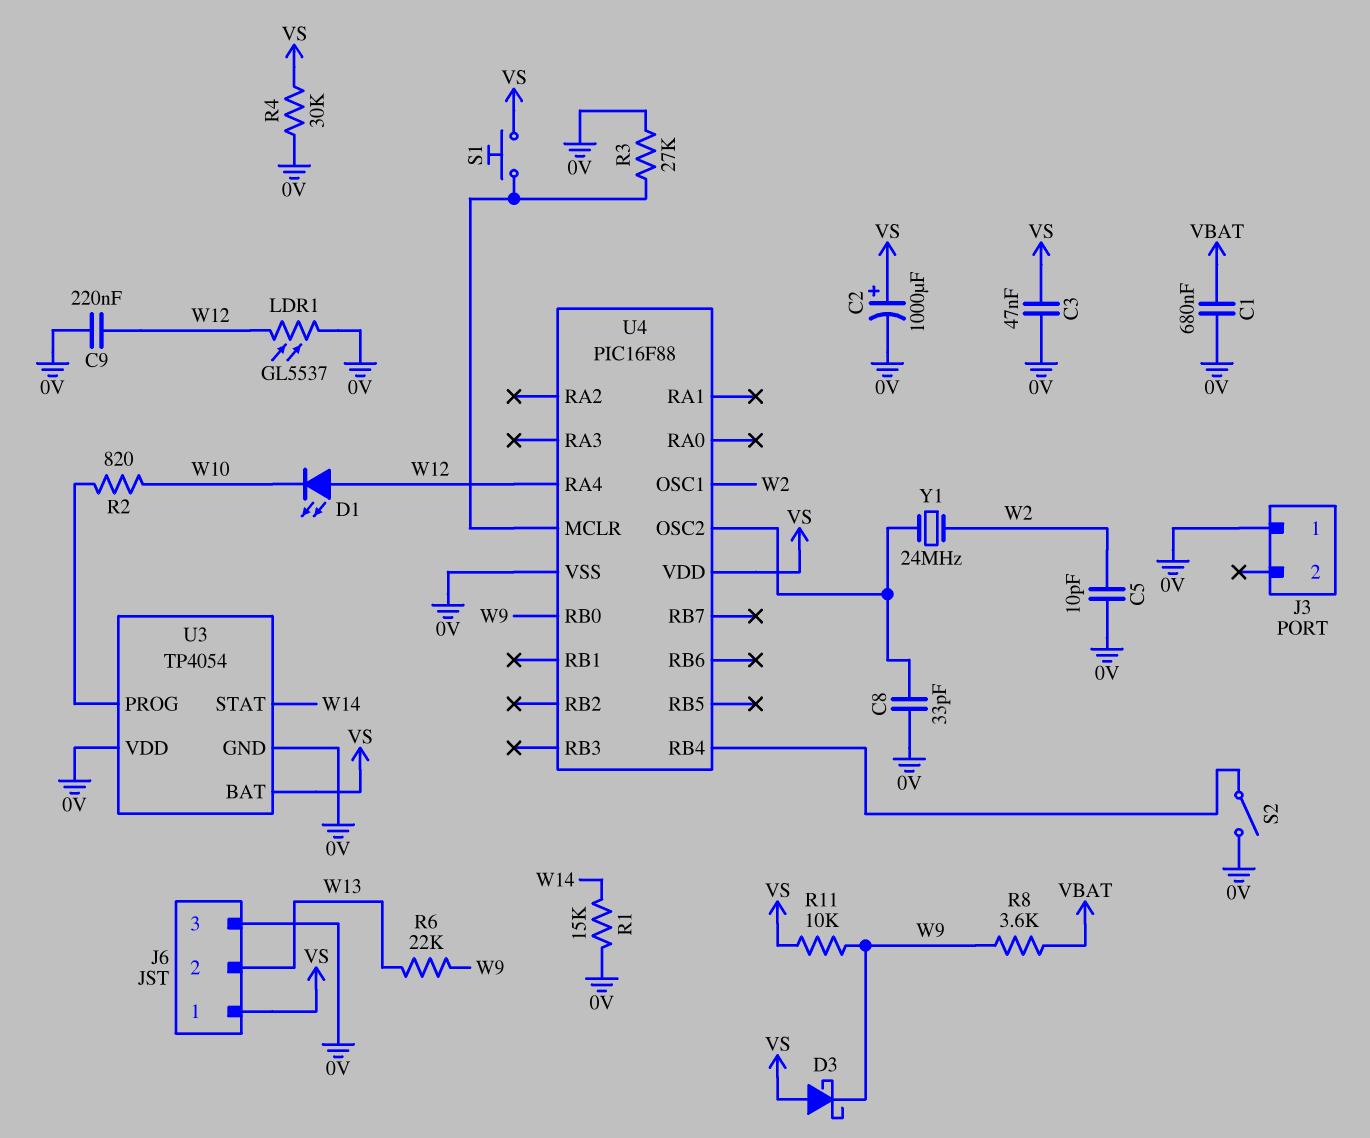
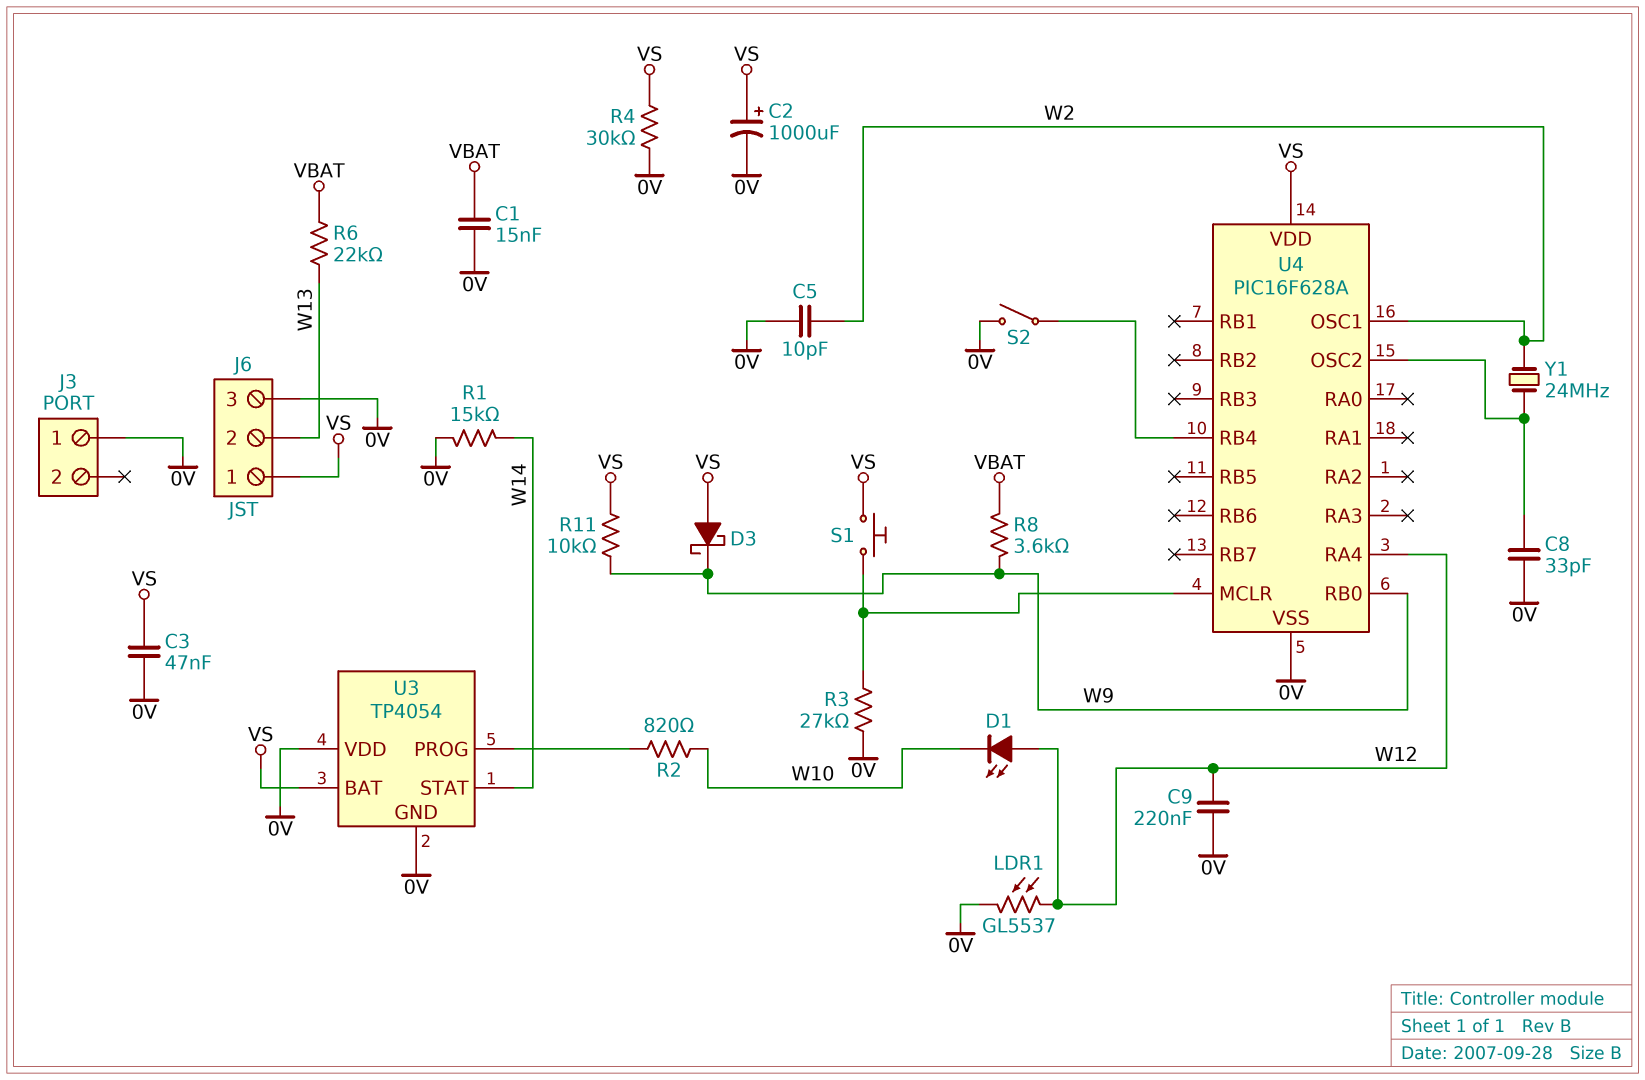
C1: 680nF (0V, VBAT) -> 15nF (0V, VBAT)
R6: 22k (W9, W13) -> 22k (VBAT, W13)
U4: PIC16F88 -> PIC16F628A

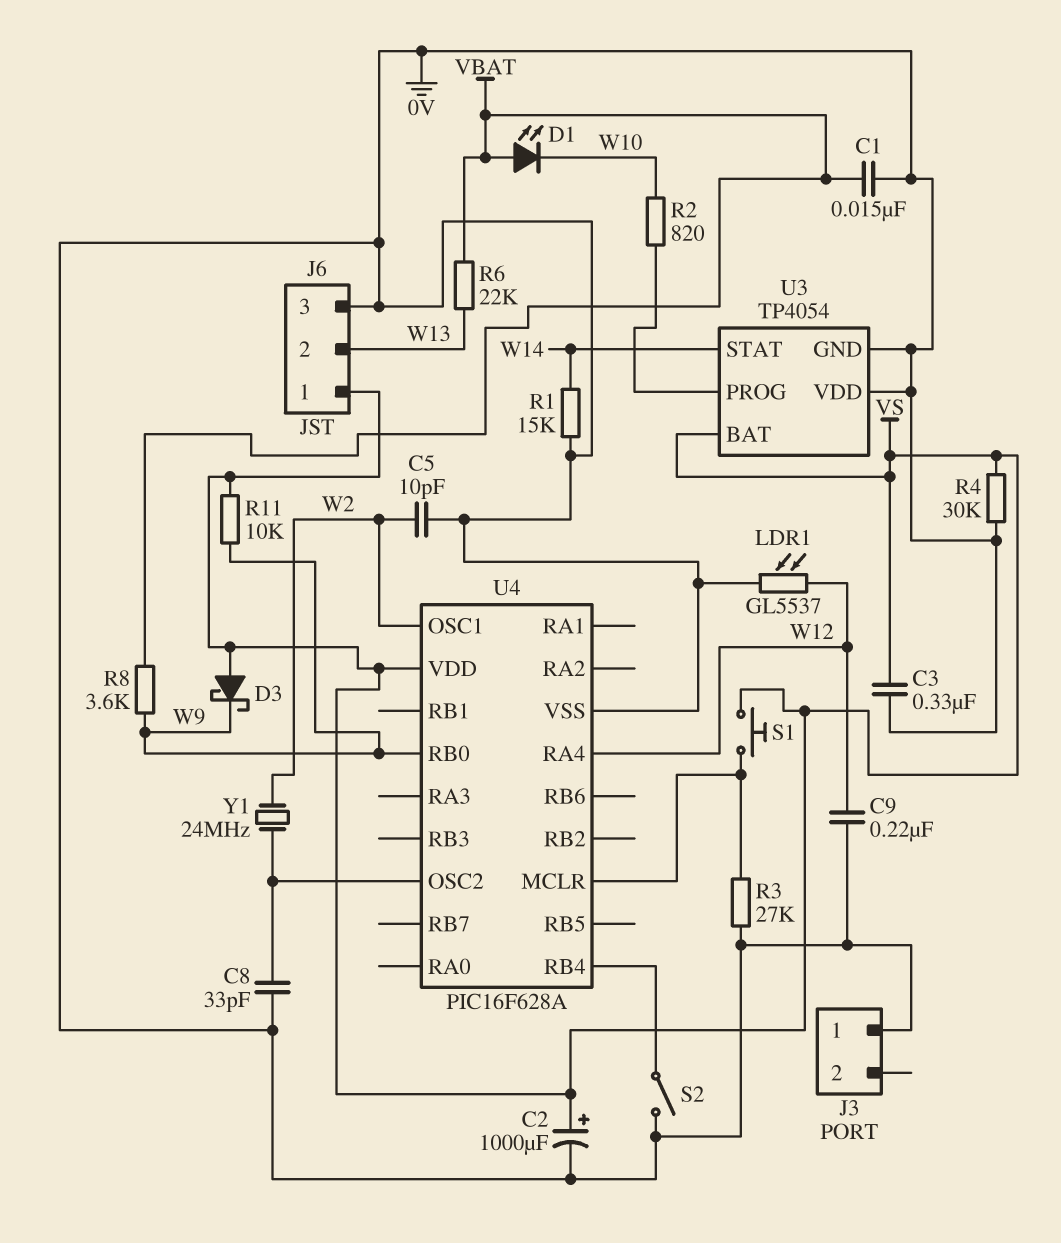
C3: 47nF (0V, VS) -> 330nF (0V, VS)
D1: LED (A W12, K W10) -> LED (A VBAT, K W10)

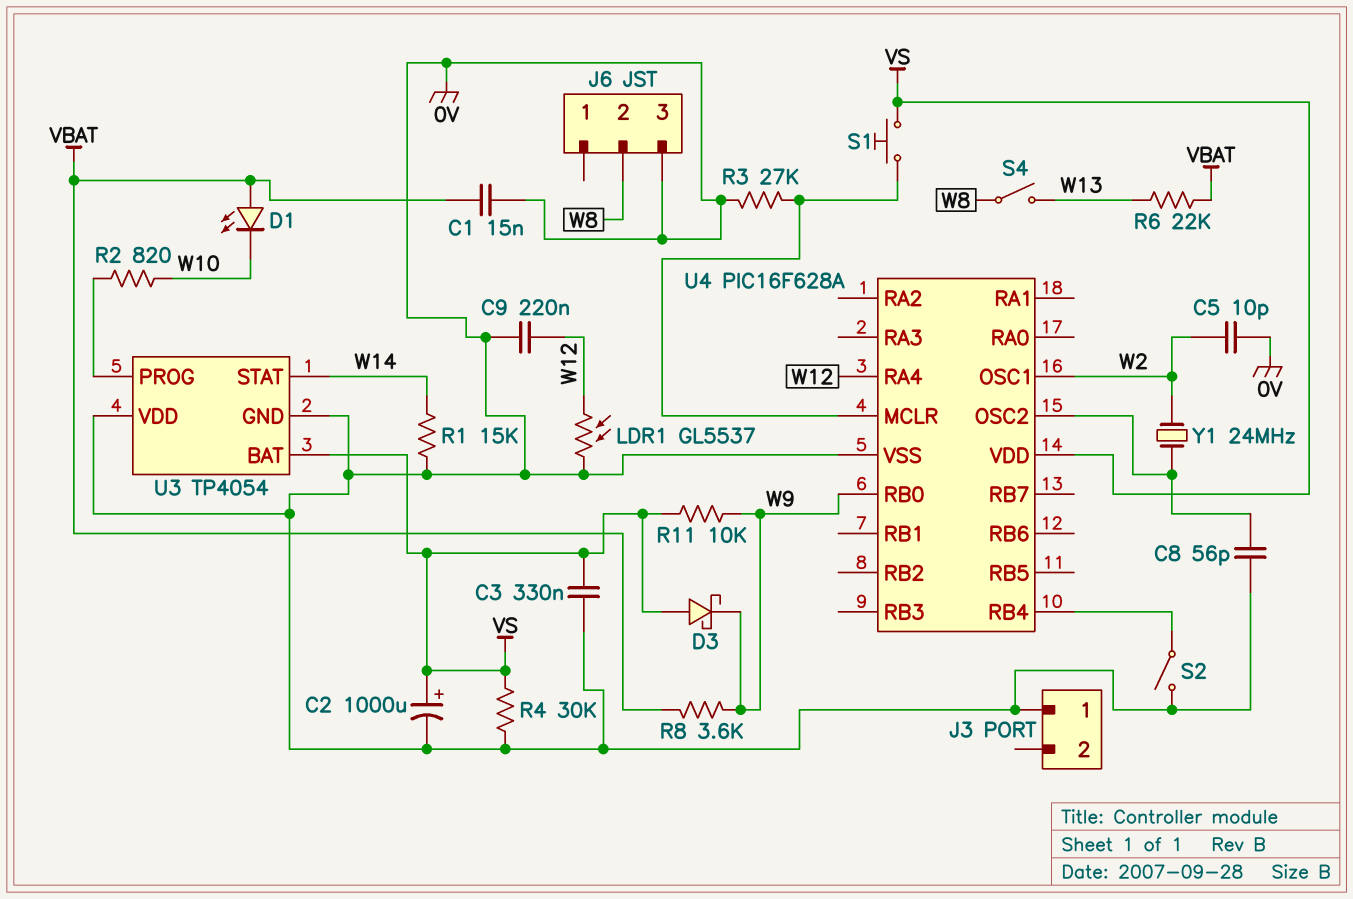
C8: 33pF (0V, U4/OSC2) -> 56pF (0V, U4/OSC2)
J6 pin 1: VS -> none
J6 pin 2: W13 -> W8
S4: none -> switch (W8, W13)

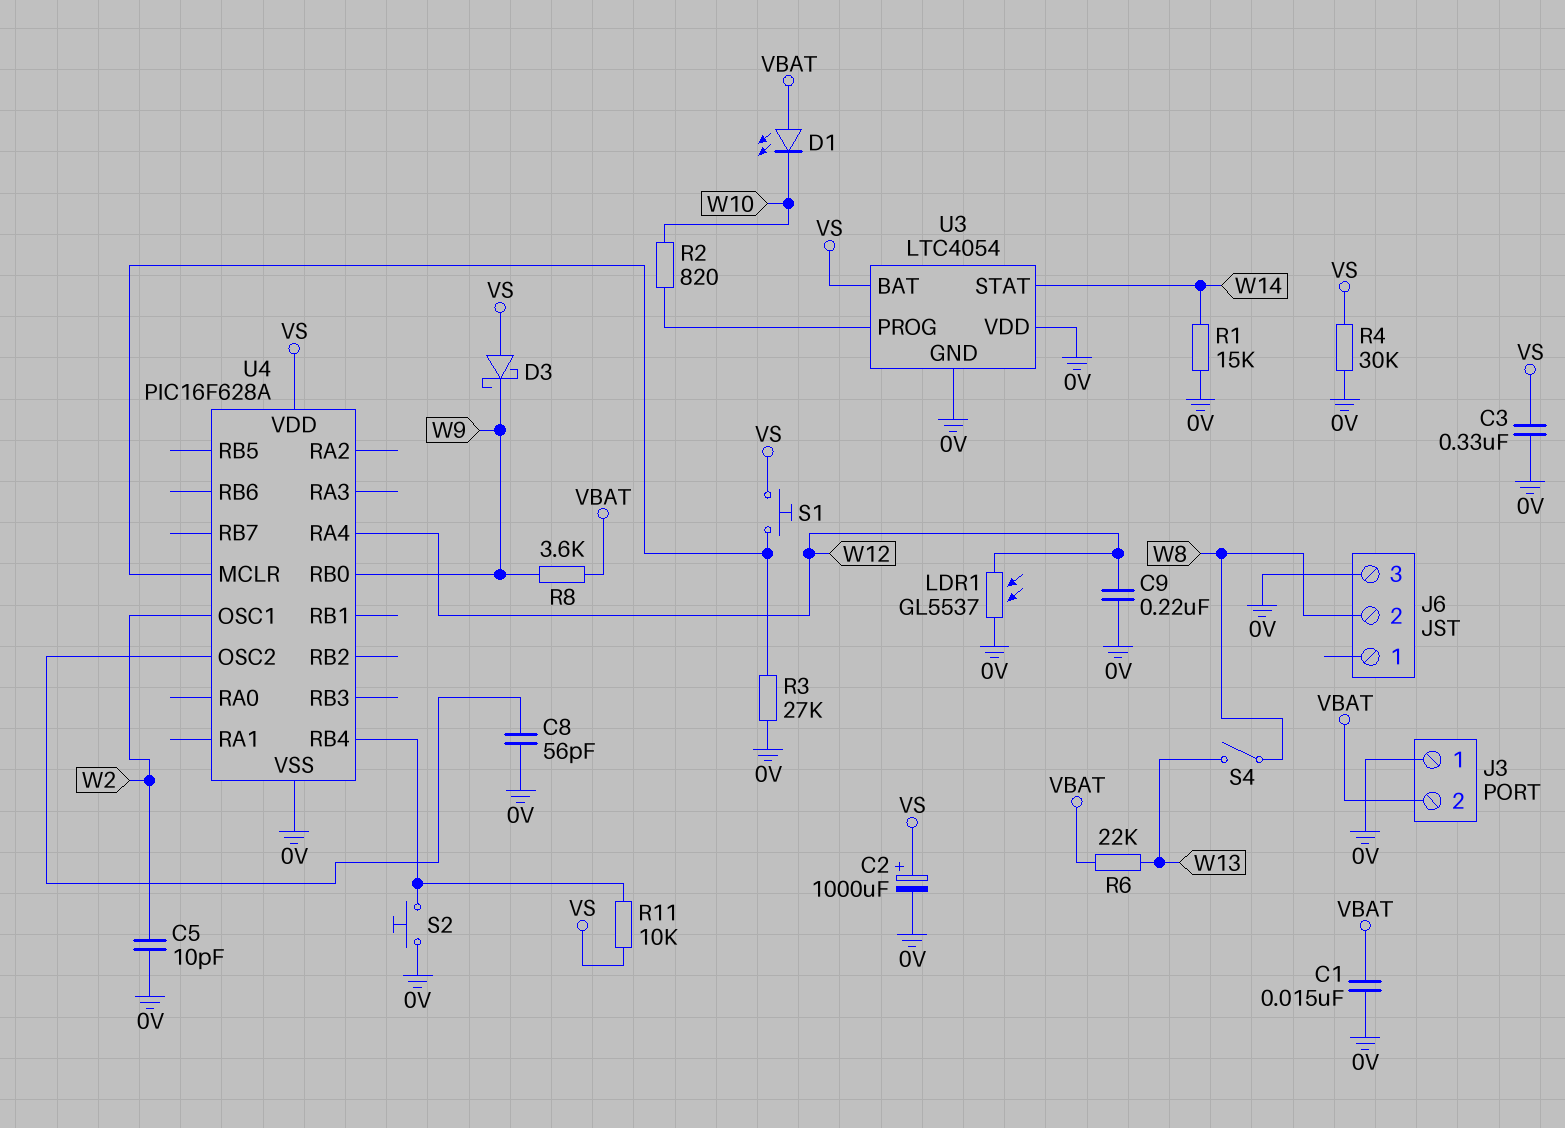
J3 pin 2: none -> VBAT
R11: 10k (VS, W9) -> 10k (U4/RB4, VS)
S2: switch (0V, U4/RB4) -> button (0V, U4/RB4)
U3: TP4054 -> LTC4054
Y1: 24MHz (U4/OSC2, W2) -> none

